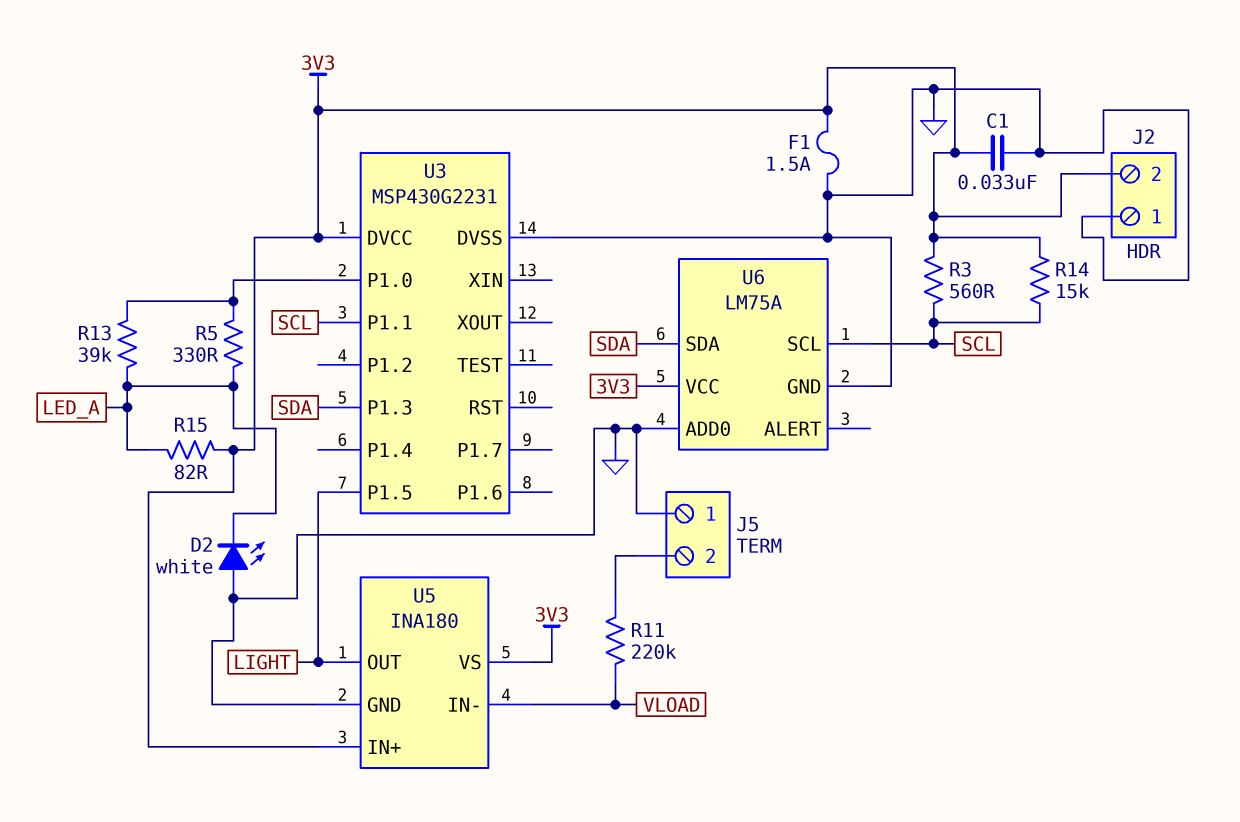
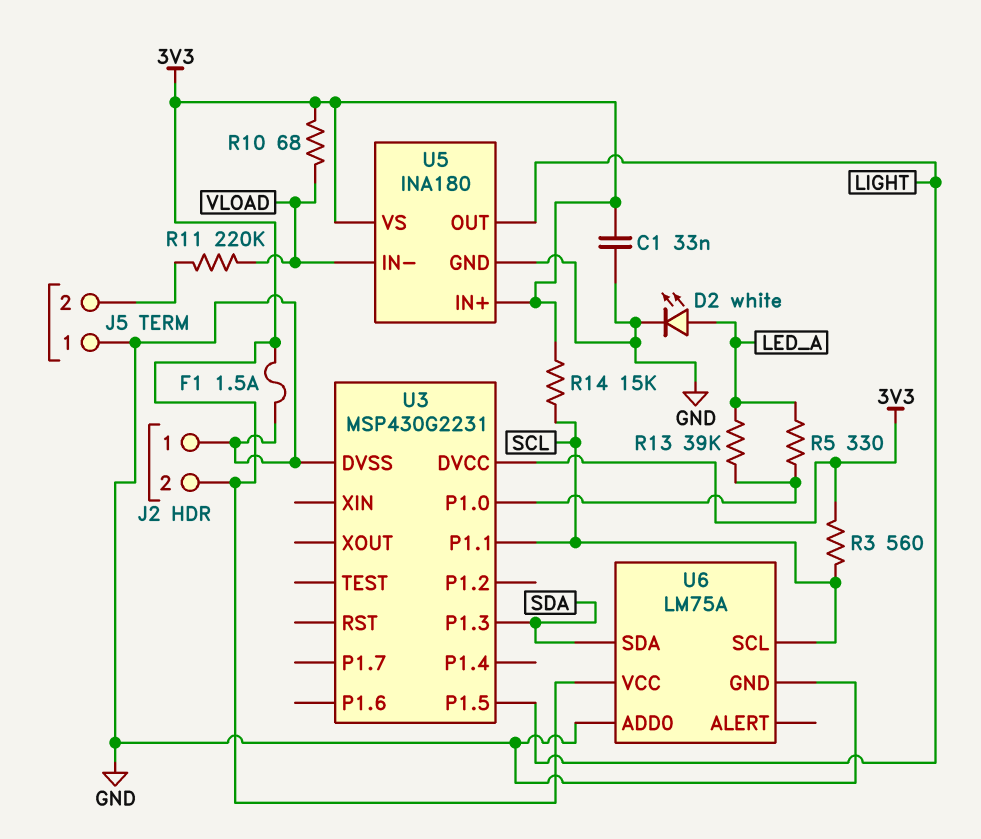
D2: LED white (A GND, K LED_A) -> LED white (A LED_A, K GND)
R10: none -> 68 (3V3, VLOAD)
R15: 82 (3V3, LED_A) -> none

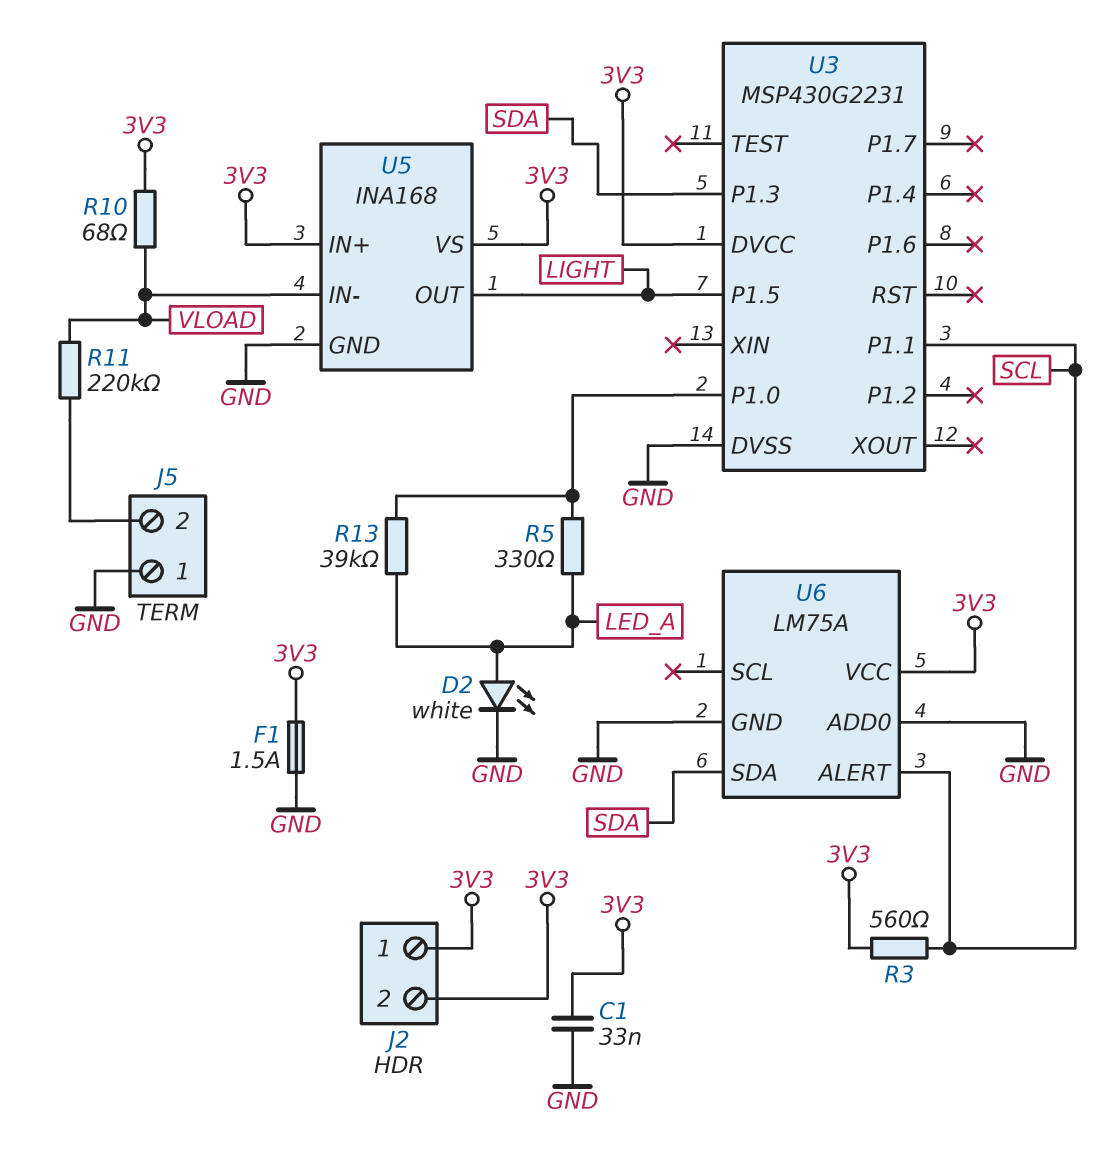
J2 pin 1: GND -> 3V3
R14: 15k (3V3, SCL) -> none
U5: INA180 -> INA168
U6 pin ALERT: none -> SCL
U6 pin SCL: SCL -> none

